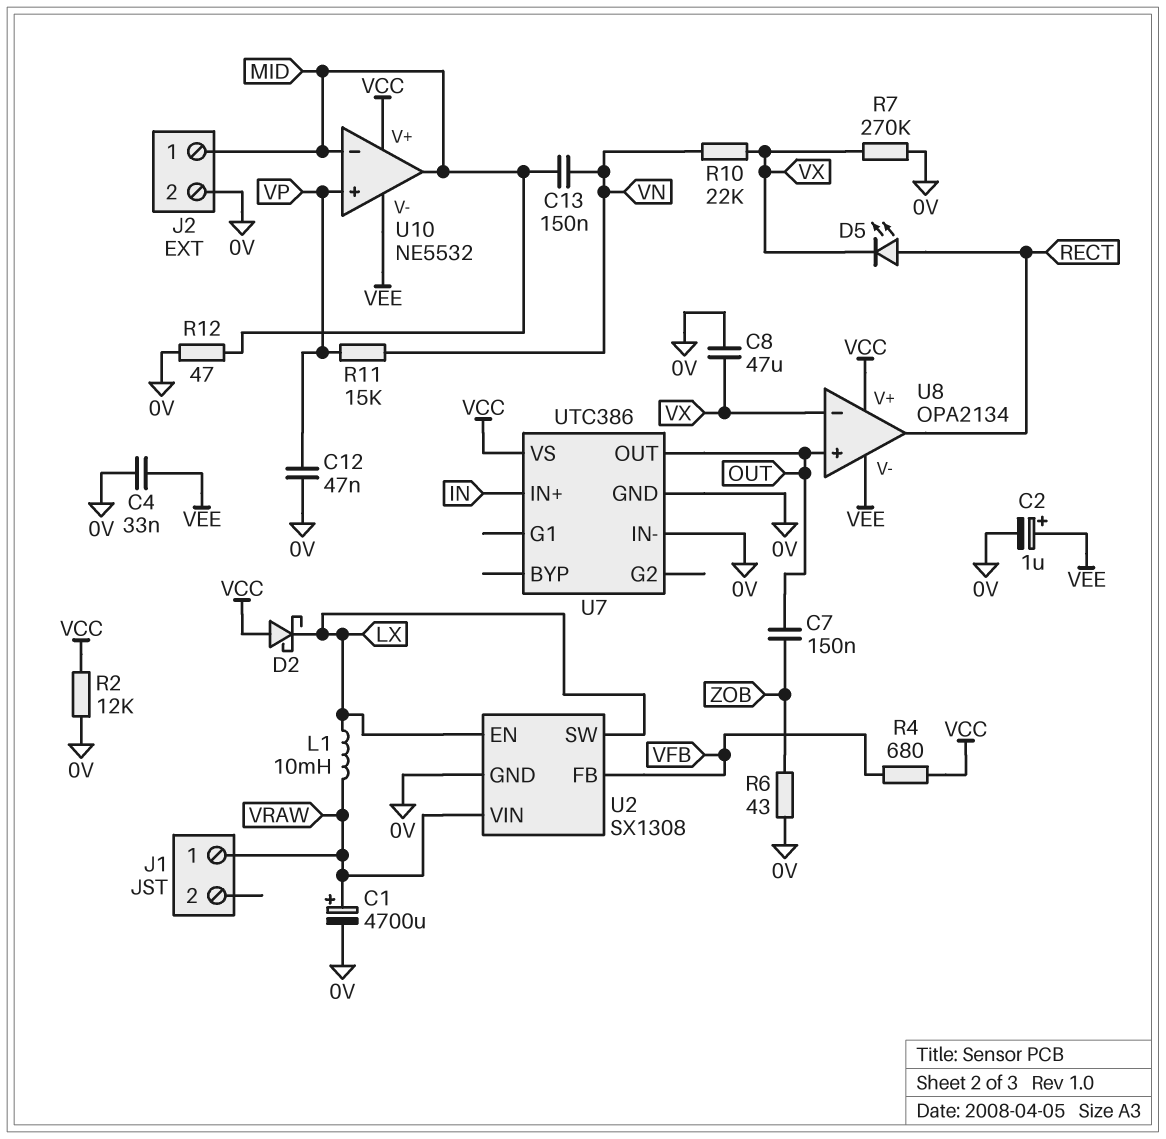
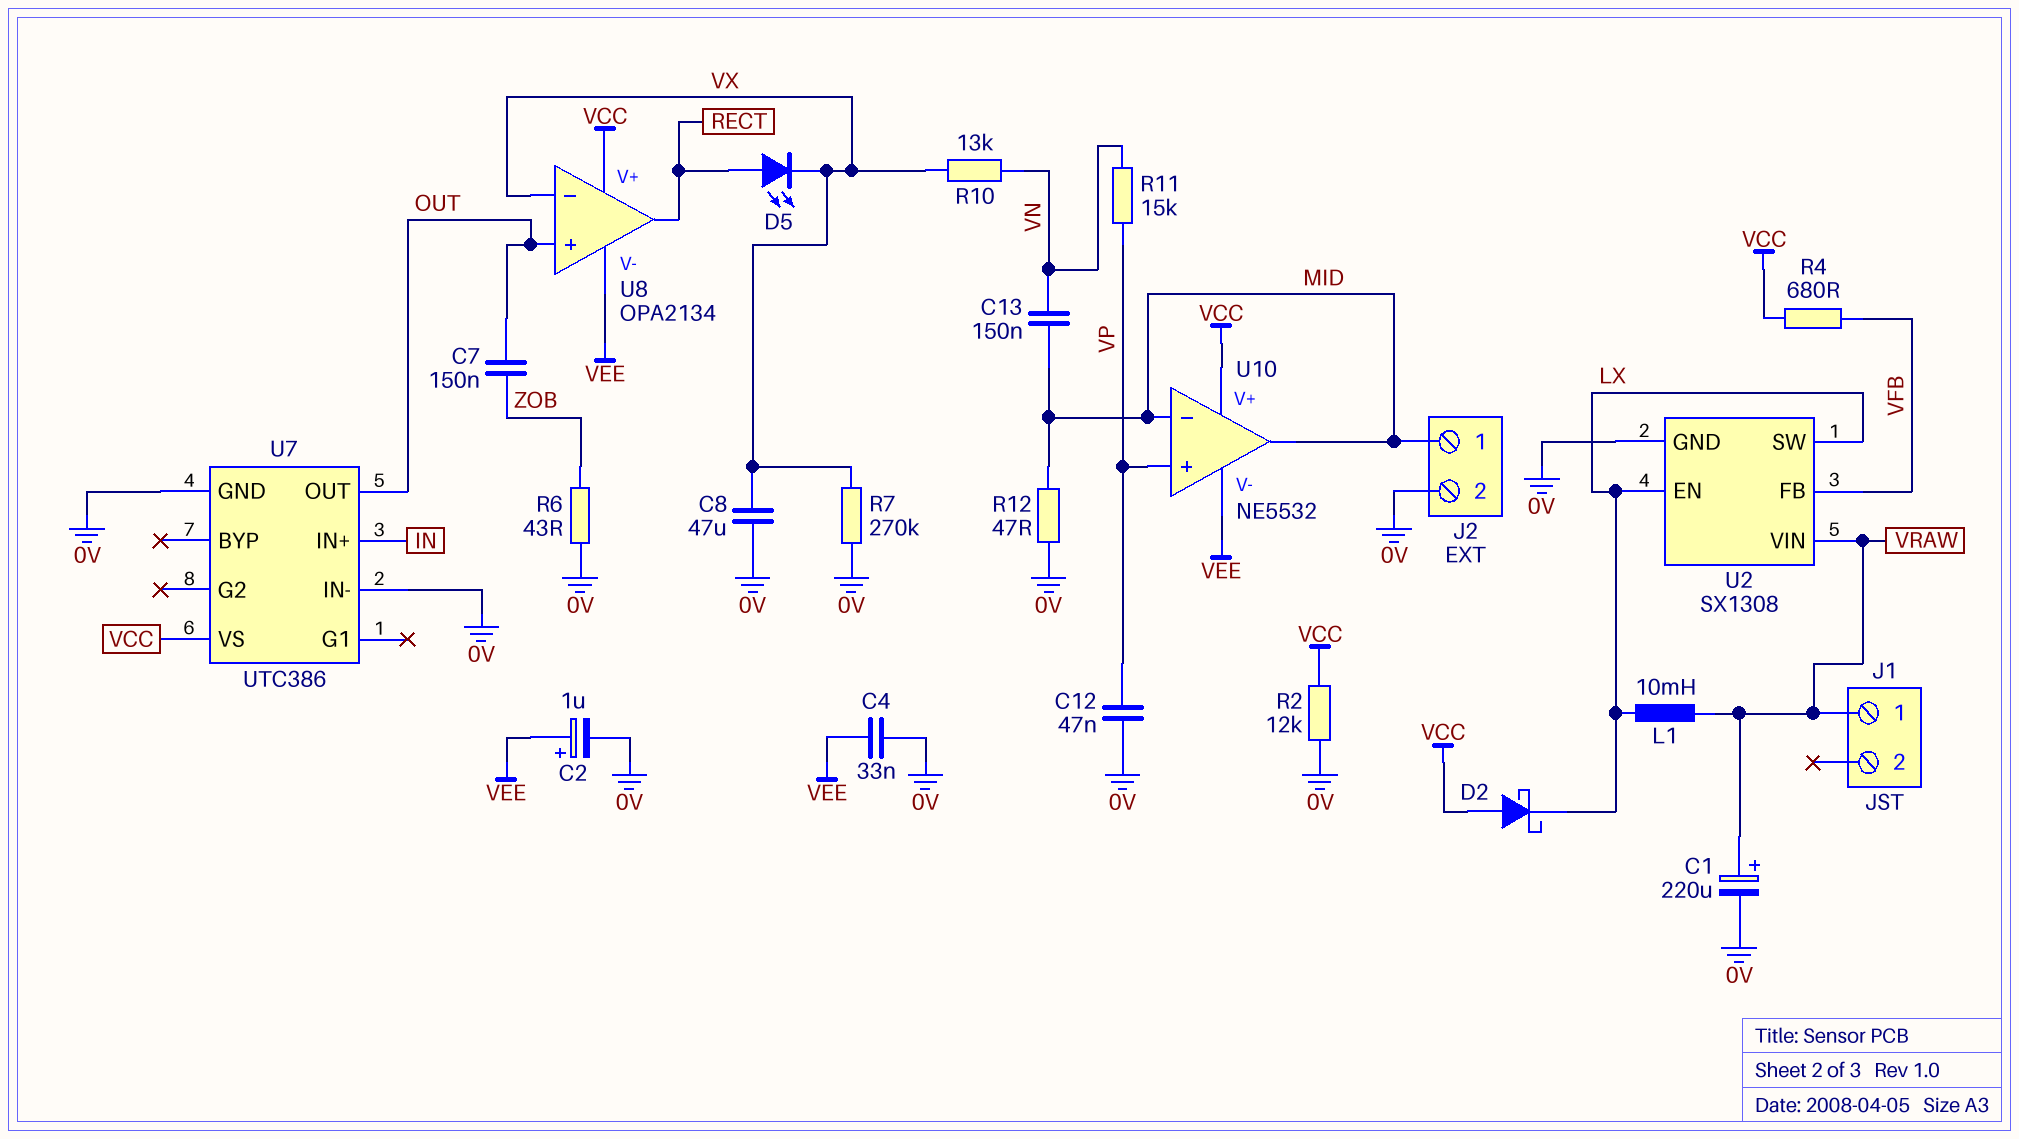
C1: 4700uF (plus VRAW, minus 0V) -> 220uF (plus VRAW, minus 0V)
R10: 22k (VN, VX) -> 13k (VN, VX)

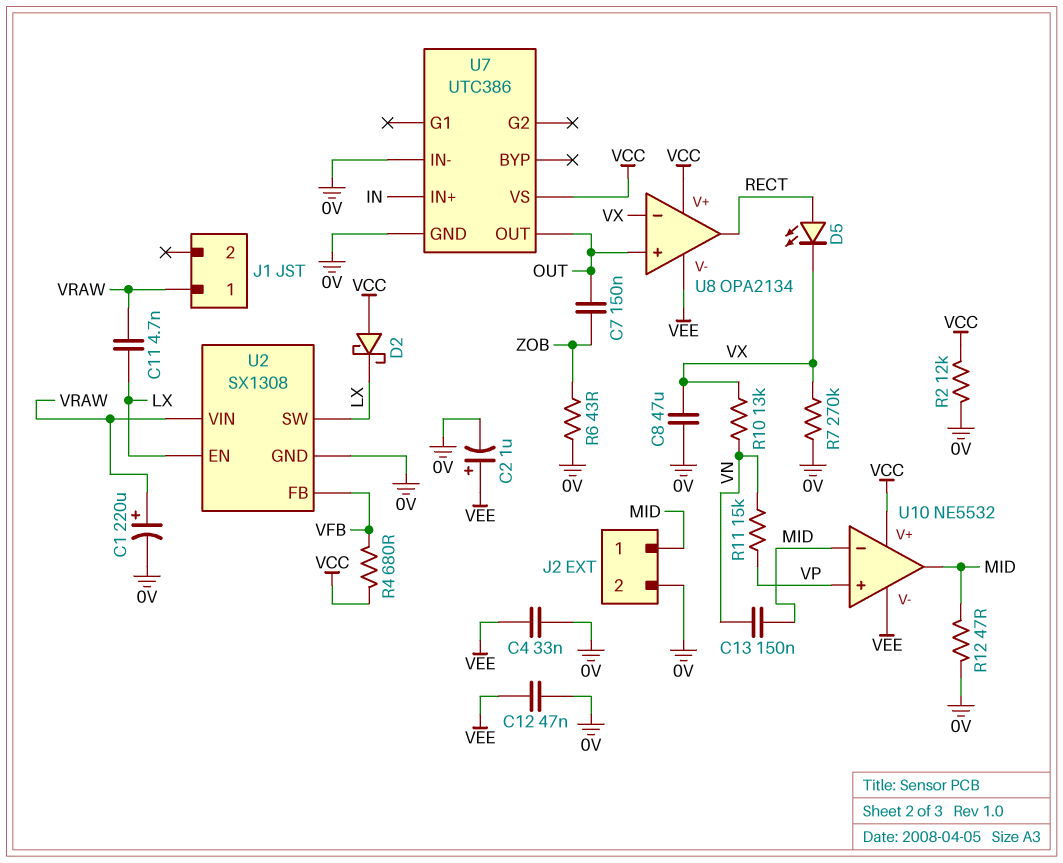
C11: none -> 4.7nF (LX, VRAW)
C12: 47nF (0V, VP) -> 47nF (0V, VEE)
L1: 10mH (LX, VRAW) -> none

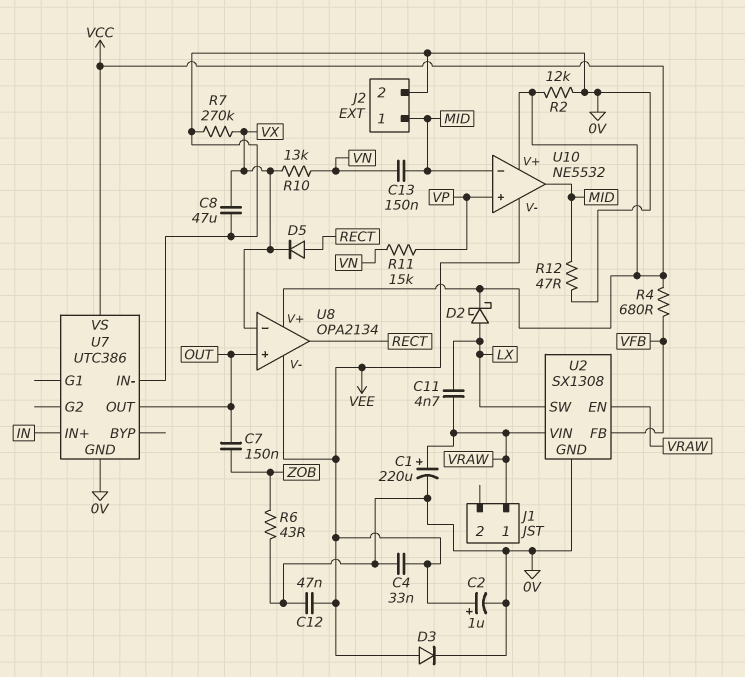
D2: schottky (A VCC, K LX) -> schottky (A LX, K VCC)
D3: none -> diode (A VEE, K 0V)
D5: LED (A RECT, K VX) -> diode (A RECT, K VX)
U2 pin EN: LX -> VRAW

